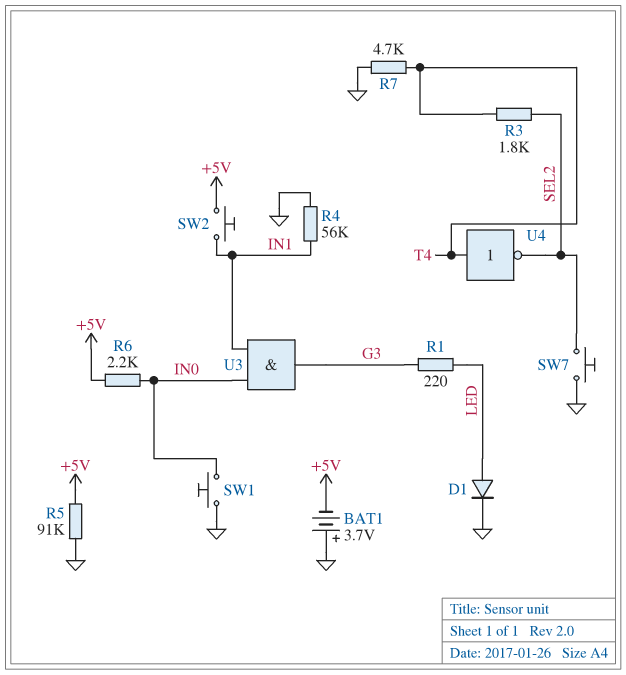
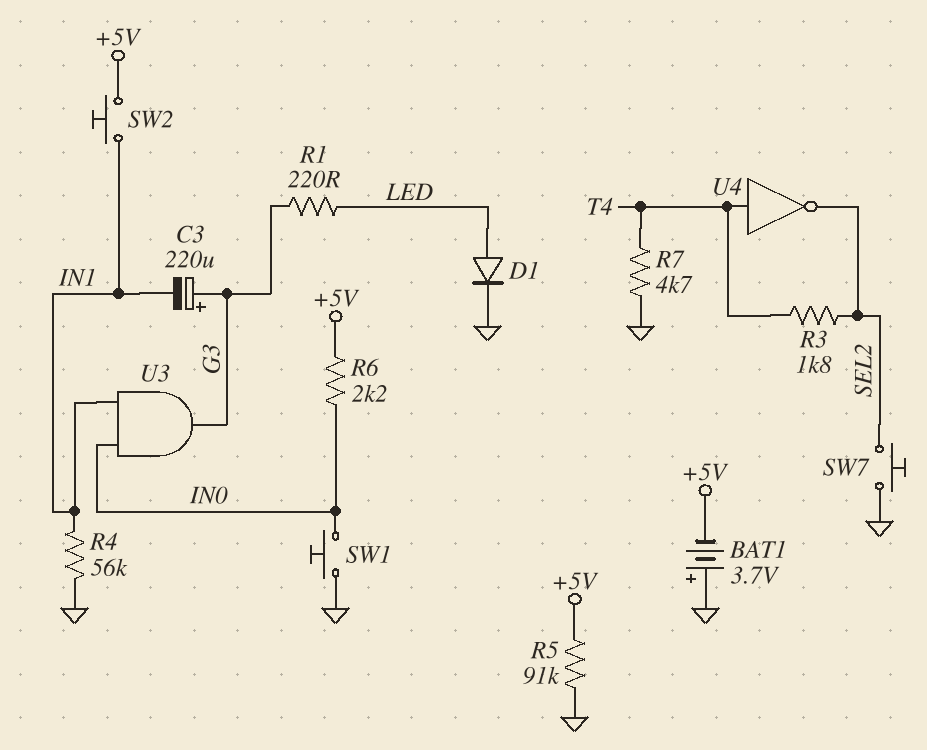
C3: none -> 220uF (plus G3, minus IN1)

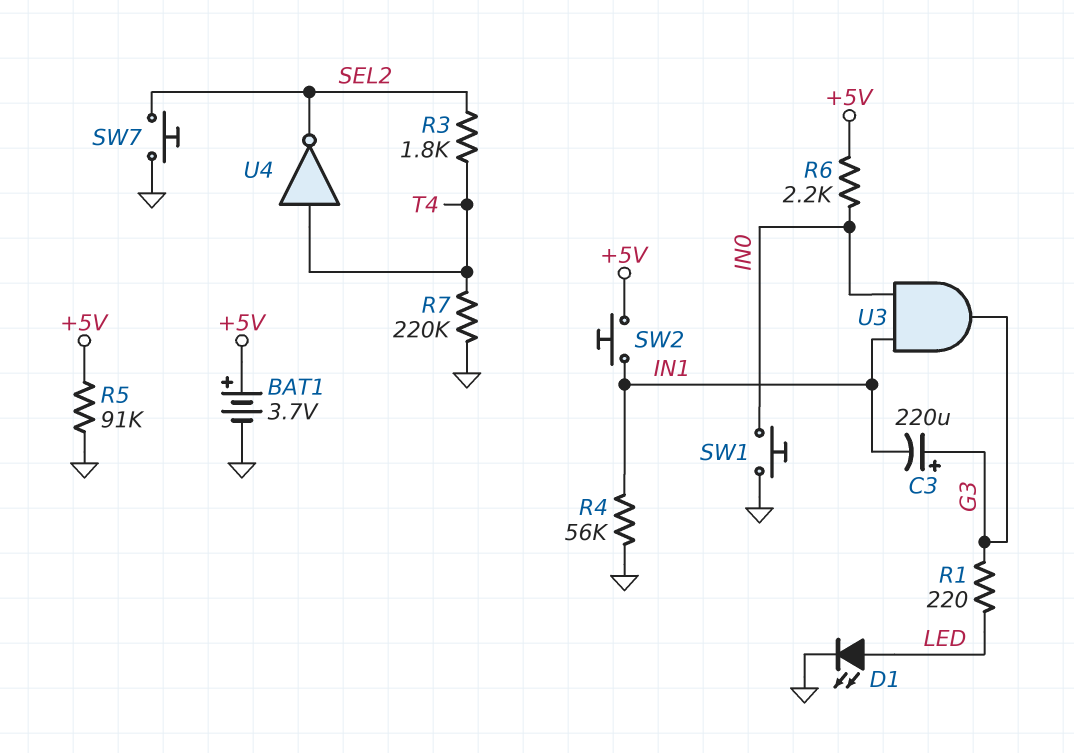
BAT1: 3.7V (plus GND, minus +5V) -> 3.7V (plus +5V, minus GND)
D1: diode (A LED, K GND) -> LED (A LED, K GND)
R7: 4.7k (GND, T4) -> 220k (GND, T4)

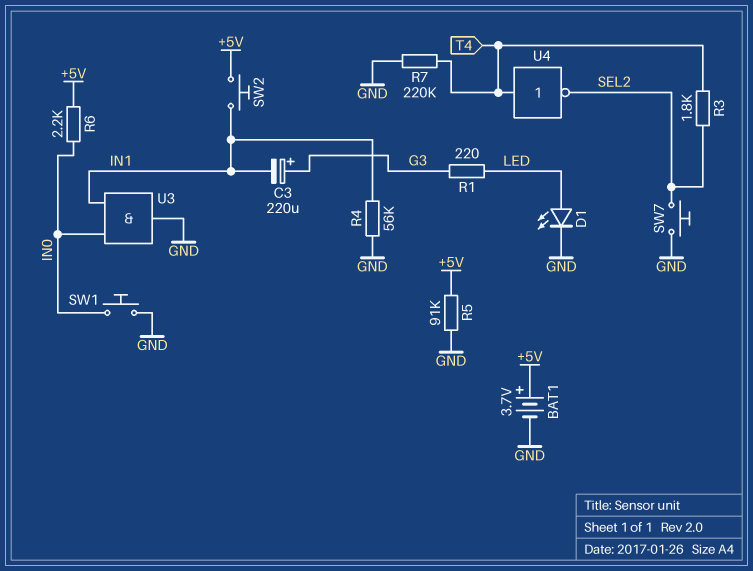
U3: AND (in IN0, in IN1, out G3) -> AND (in IN0, in IN1, out GND)

